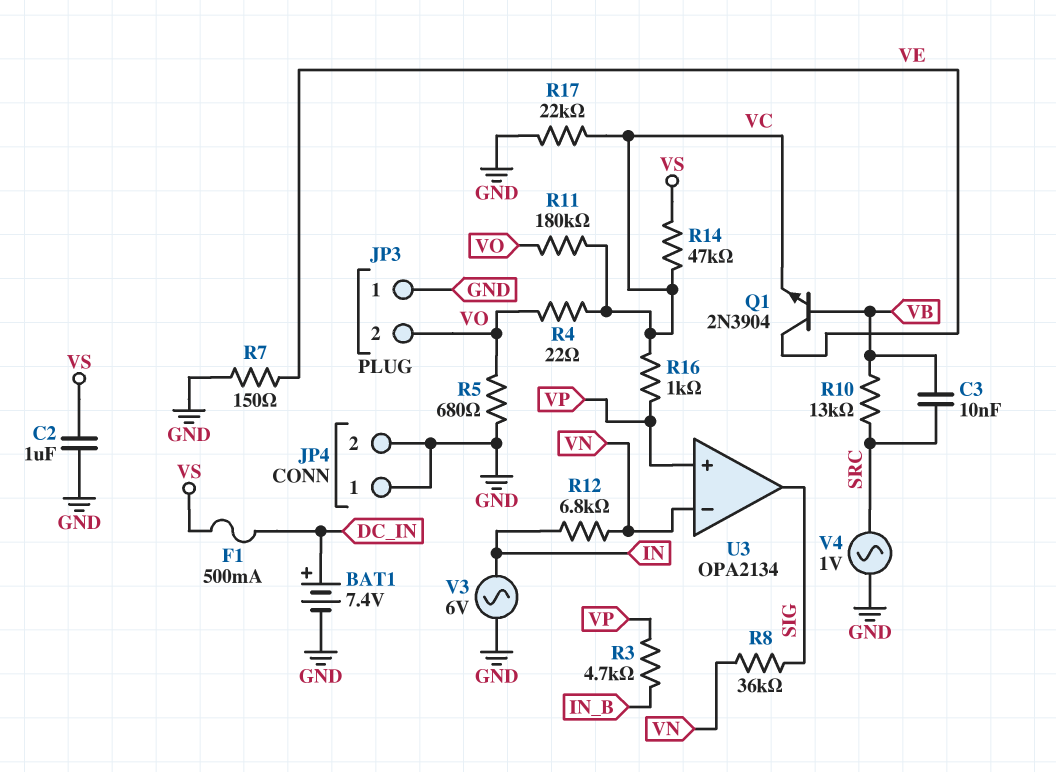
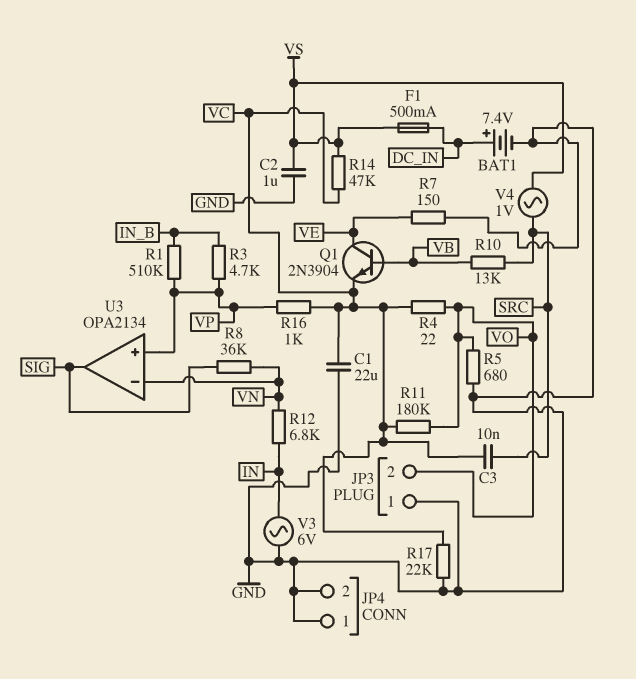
C1: none -> 22uF (GND, VC)
C3: 10nF (SRC, VB) -> 10nF (SRC, VC)
R1: none -> 510k (IN_B, VP)
V4: AC 1V (GND, SRC) -> AC 1V (SRC, VS)

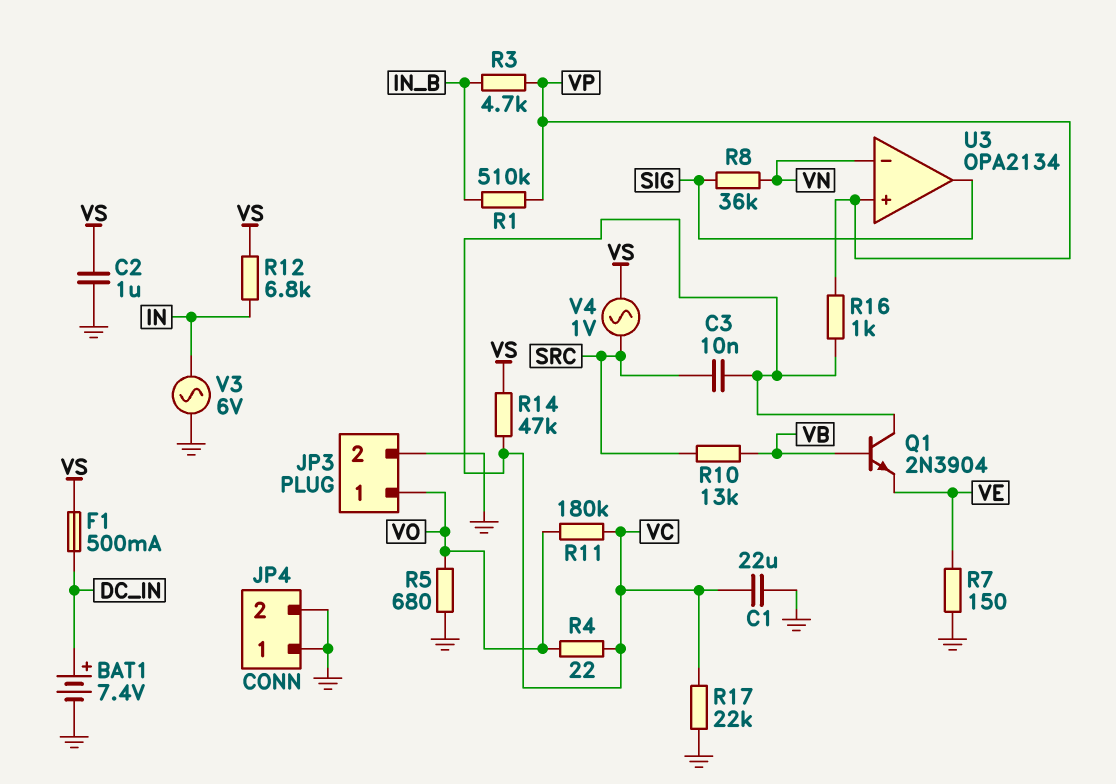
JP3 pin 1: GND -> VO
JP3 pin 2: VO -> GND
Q1: NPN 2N3904 (B VB, C VE, E VC) -> NPN 2N3904 (B VB, C VC, E VE)
R12: 6.8k (IN, VN) -> 6.8k (IN, VS)

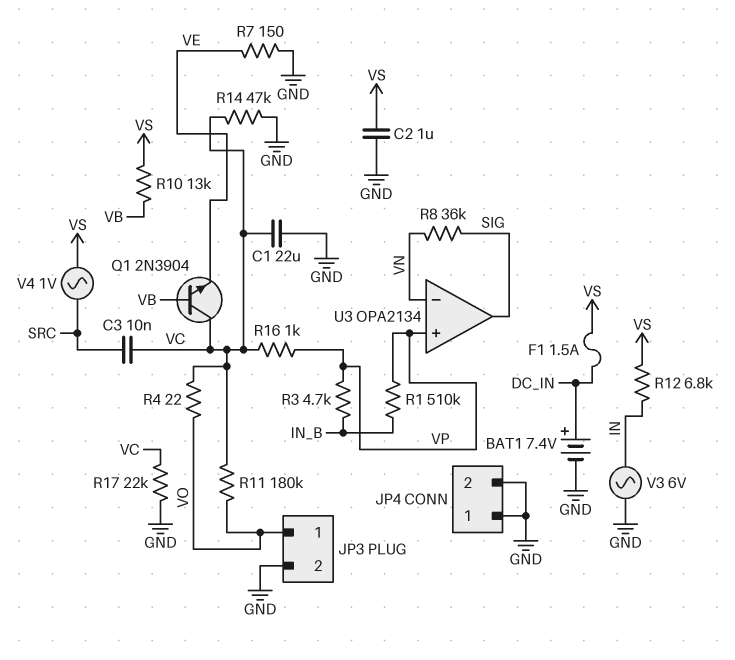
F1: 500mA (DC_IN, VS) -> 1.5A (DC_IN, VS)
R5: 680 (GND, VO) -> none
R10: 13k (SRC, VB) -> 13k (VB, VS)
R14: 47k (VC, VS) -> 47k (GND, VC)

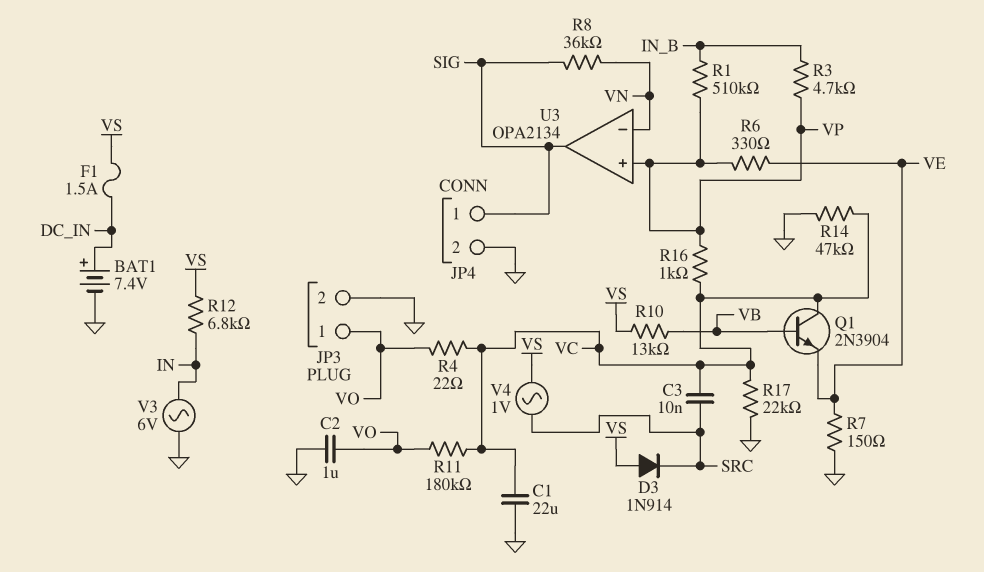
C2: 1uF (GND, VS) -> 1uF (GND, VO)
D3: none -> diode 1N914 (A VS, K SRC)
JP4 pin 1: GND -> SIG
R6: none -> 330 (VE, VP)

